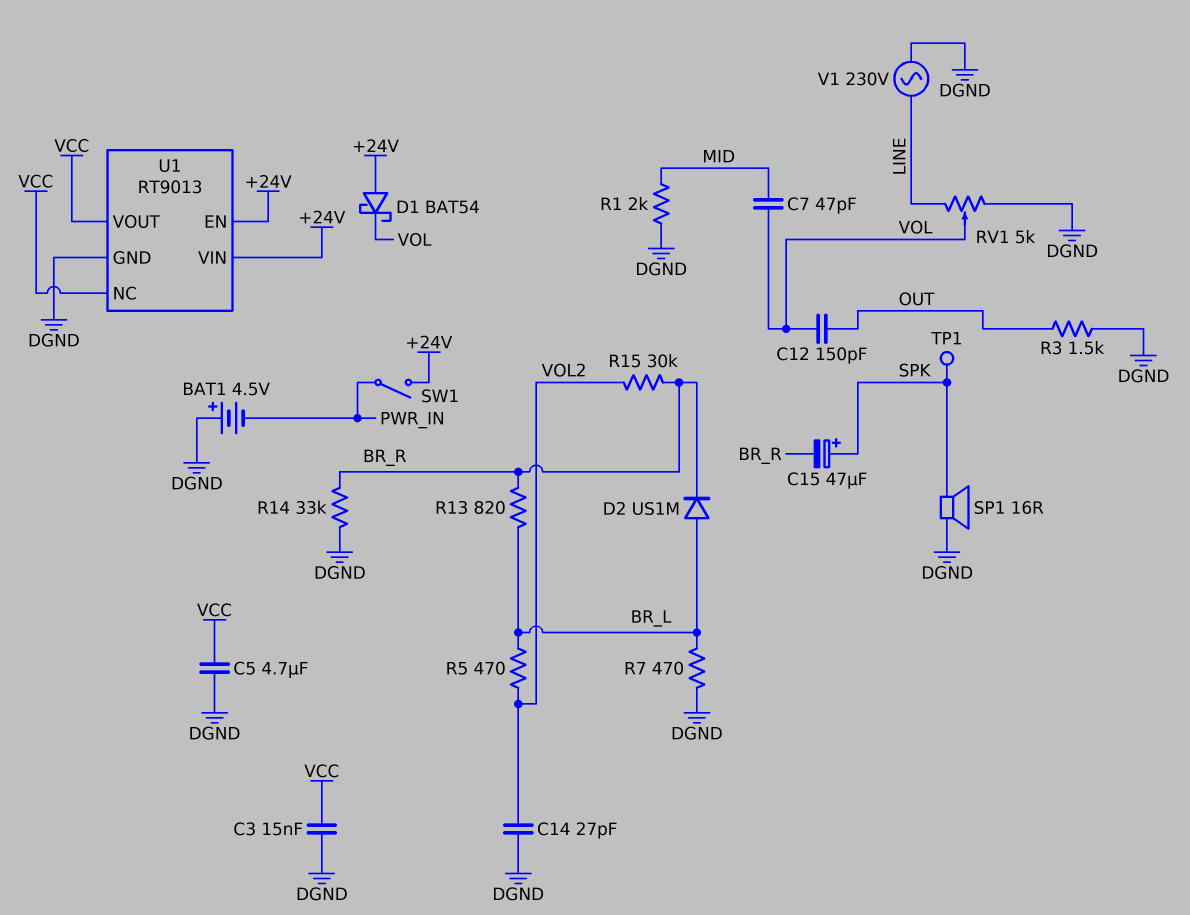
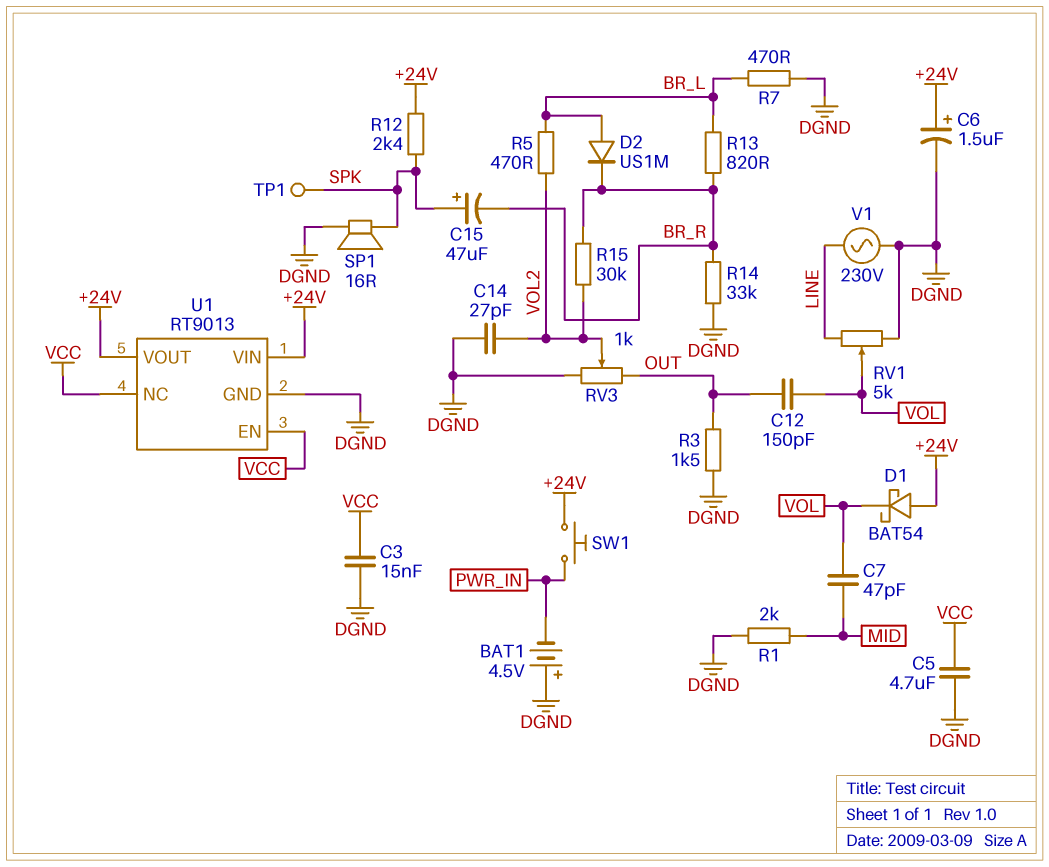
C6: none -> 1.5uF (plus +24V, minus DGND)
R12: none -> 2.4k (+24V, SPK)
RV3: none -> 1k (DGND, OUT, wiper VOL2)
SW1: switch (+24V, PWR_IN) -> button (+24V, PWR_IN)
U1 pin EN: +24V -> VCC
U1 pin VOUT: VCC -> +24V

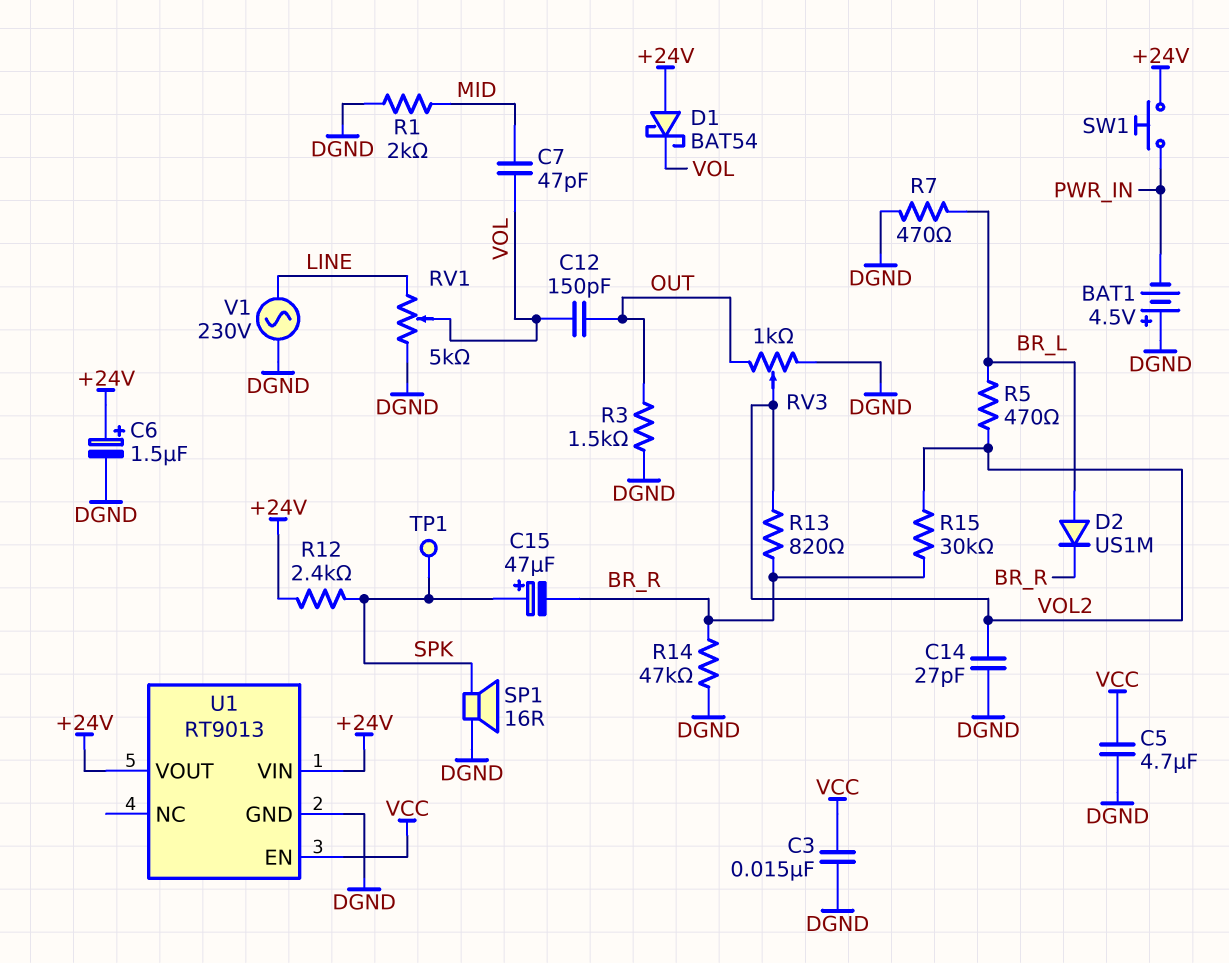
R13: 820 (BR_L, BR_R) -> 820 (BR_R, VOL2)
R14: 33k (BR_R, DGND) -> 47k (BR_R, DGND)
U1 pin NC: VCC -> none

